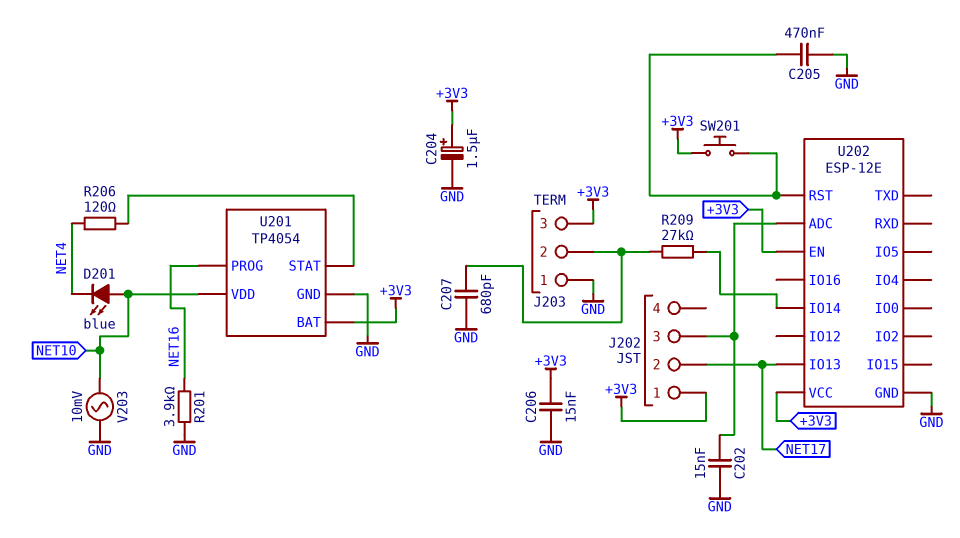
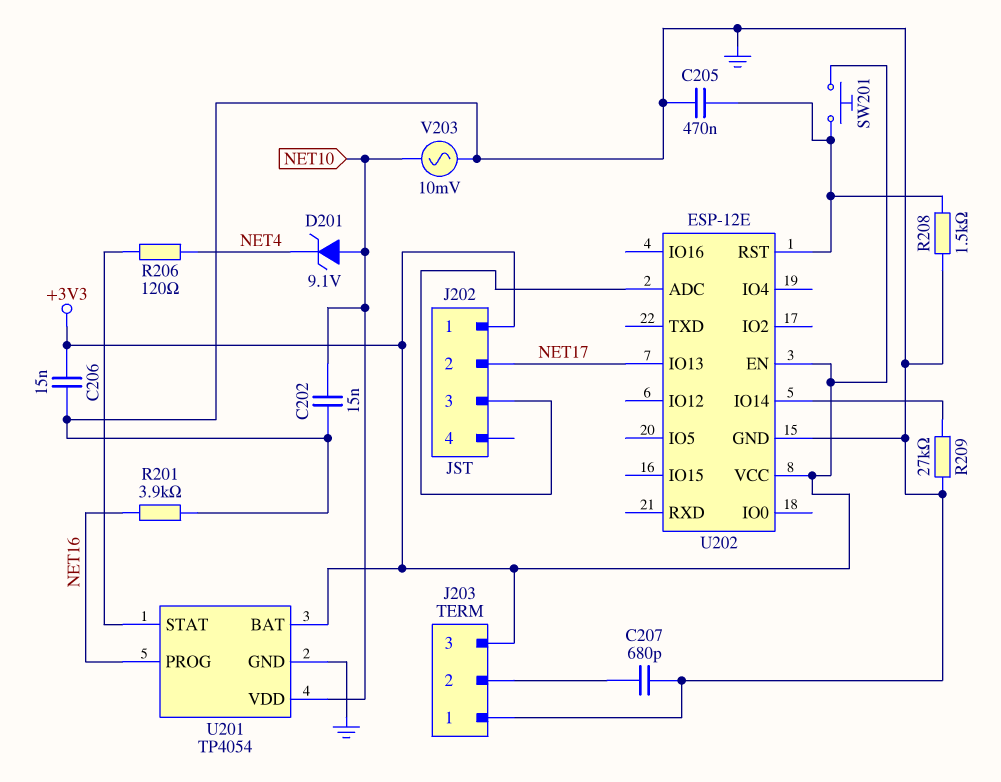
C202: 15nF (GND, J202/3) -> 15nF (GND, NET10)
C204: 1.5uF (plus +3V3, minus GND) -> none
D201: LED blue (A NET10, K NET4) -> zener 9.1V (A NET10, K NET4)
R208: none -> 1.5k (GND, U202/RST)
R209: 27k (J203/2, U202/IO14) -> 27k (GND, U202/IO14)

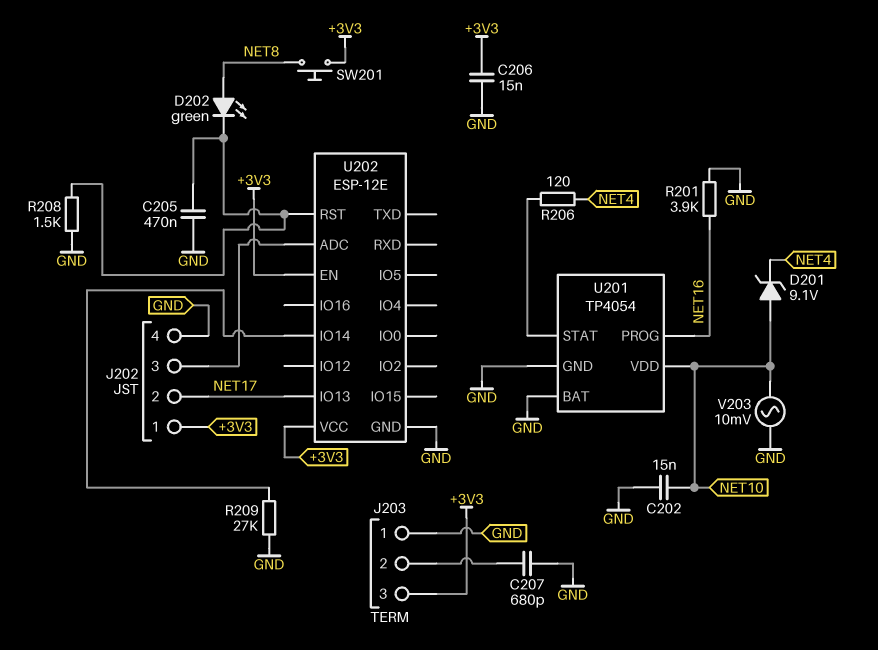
D202: none -> LED green (A NET8, K U202/RST)
J202 pin 4: none -> GND
SW201: button (+3V3, U202/RST) -> button (+3V3, NET8)
U201 pin BAT: +3V3 -> GND

